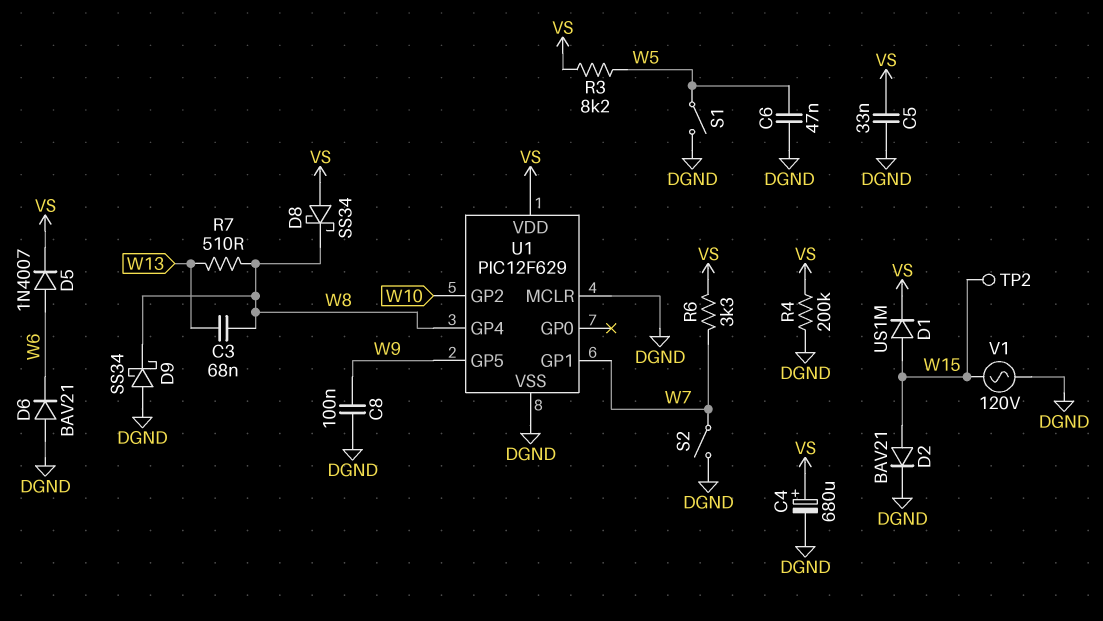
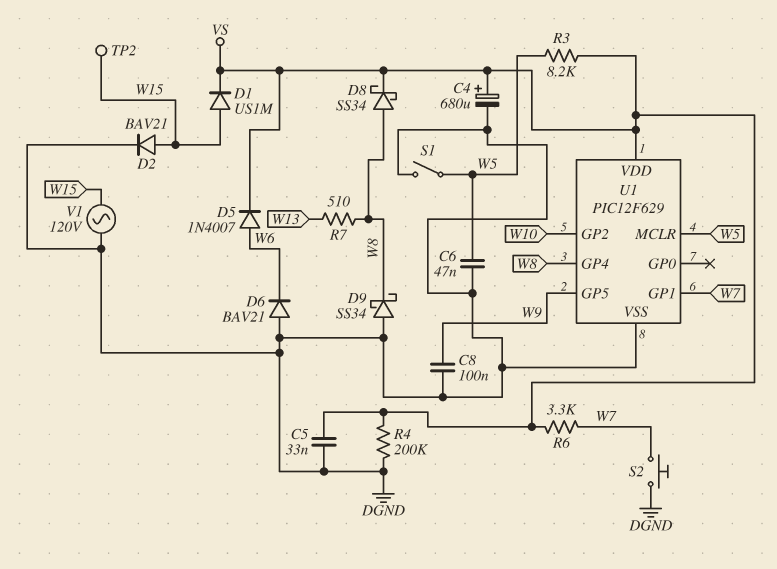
C3: 68nF (W8, W13) -> none
D8: schottky SS34 (A VS, K W8) -> schottky SS34 (A W8, K VS)
S2: switch (DGND, W7) -> button (DGND, W7)
U1 pin MCLR: DGND -> W5

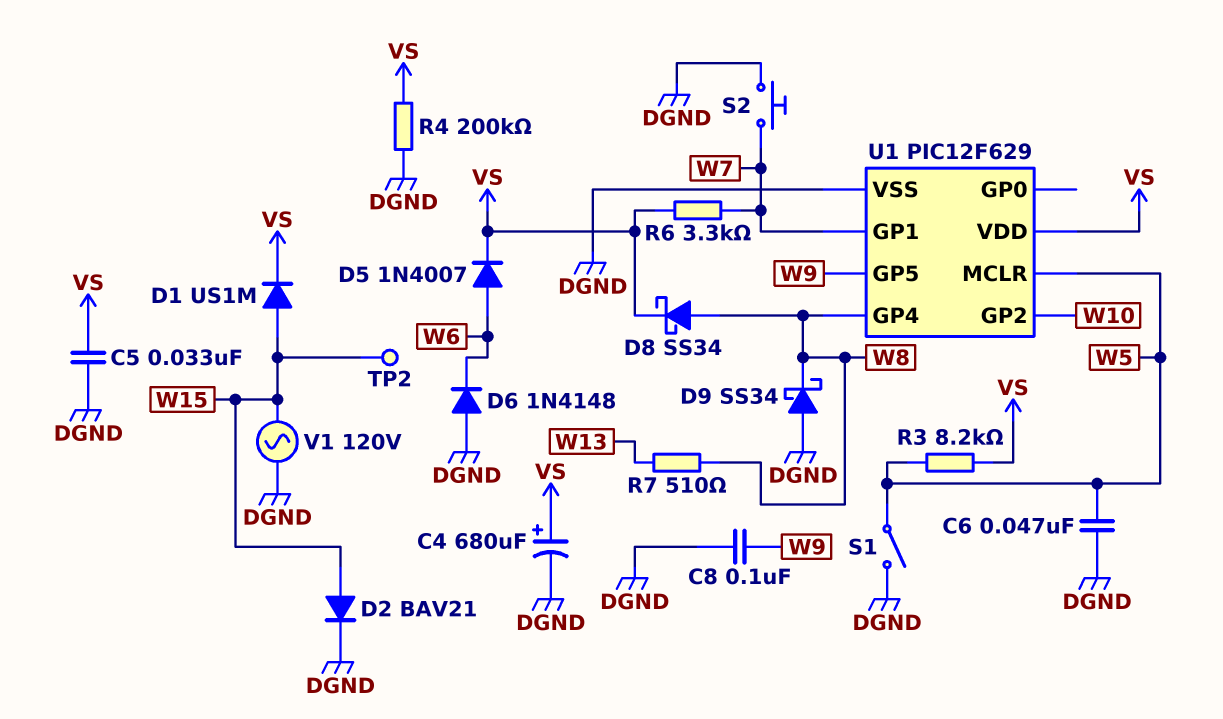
D6: diode BAV21 (A DGND, K W6) -> diode 1N4148 (A DGND, K W6)

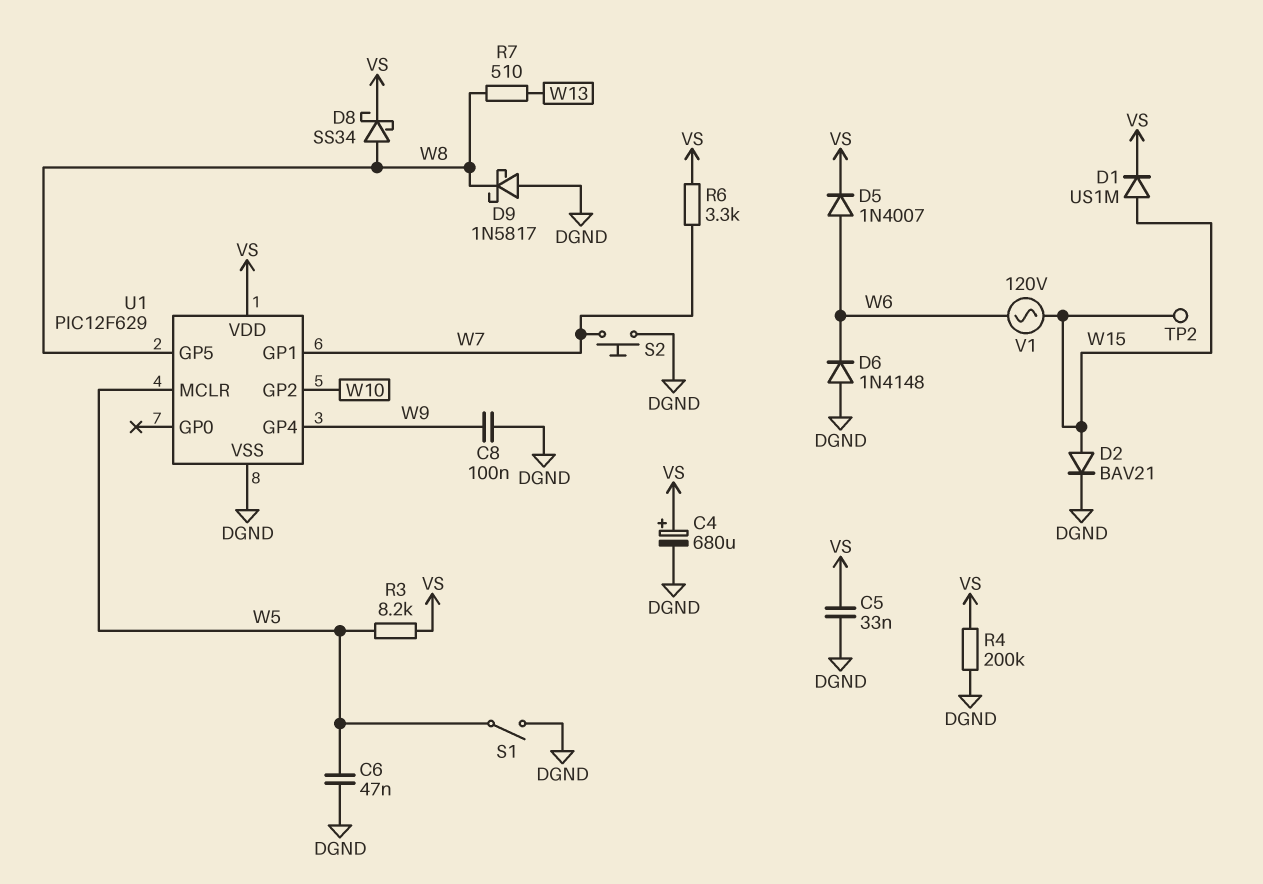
D9: schottky SS34 (A DGND, K W8) -> schottky 1N5817 (A DGND, K W8)
U1 pin GP4: W8 -> W9
U1 pin GP5: W9 -> W8
V1: AC 120V (DGND, W15) -> AC 120V (W6, W15)

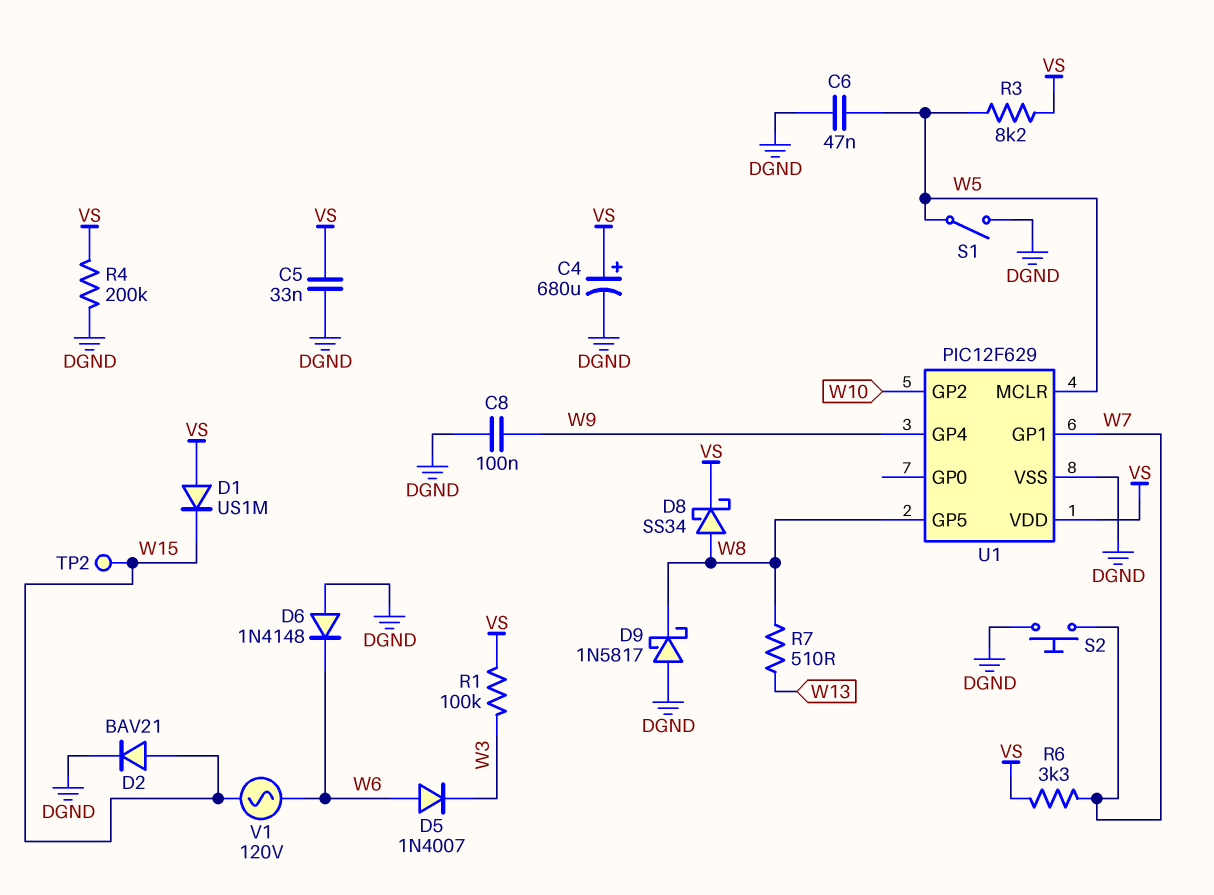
D1: diode US1M (A W15, K VS) -> diode US1M (A VS, K W15)
D5: diode 1N4007 (A W6, K VS) -> diode 1N4007 (A W6, K W3)
R1: none -> 100k (VS, W3)

